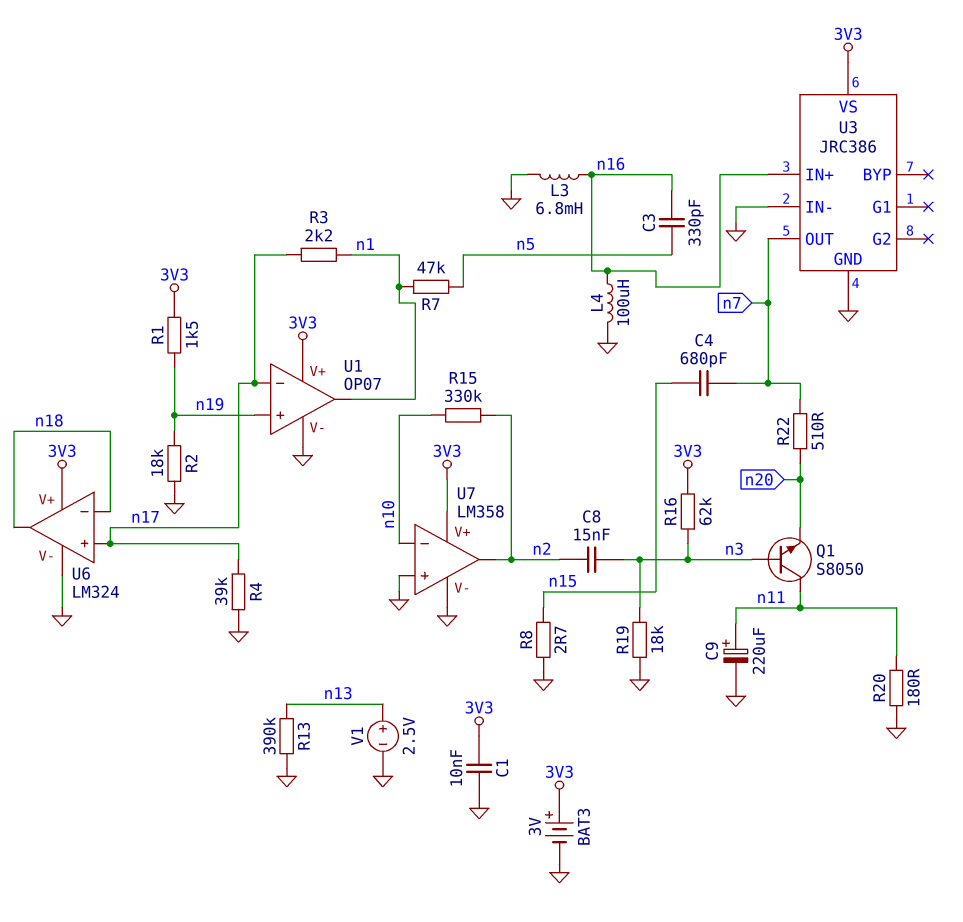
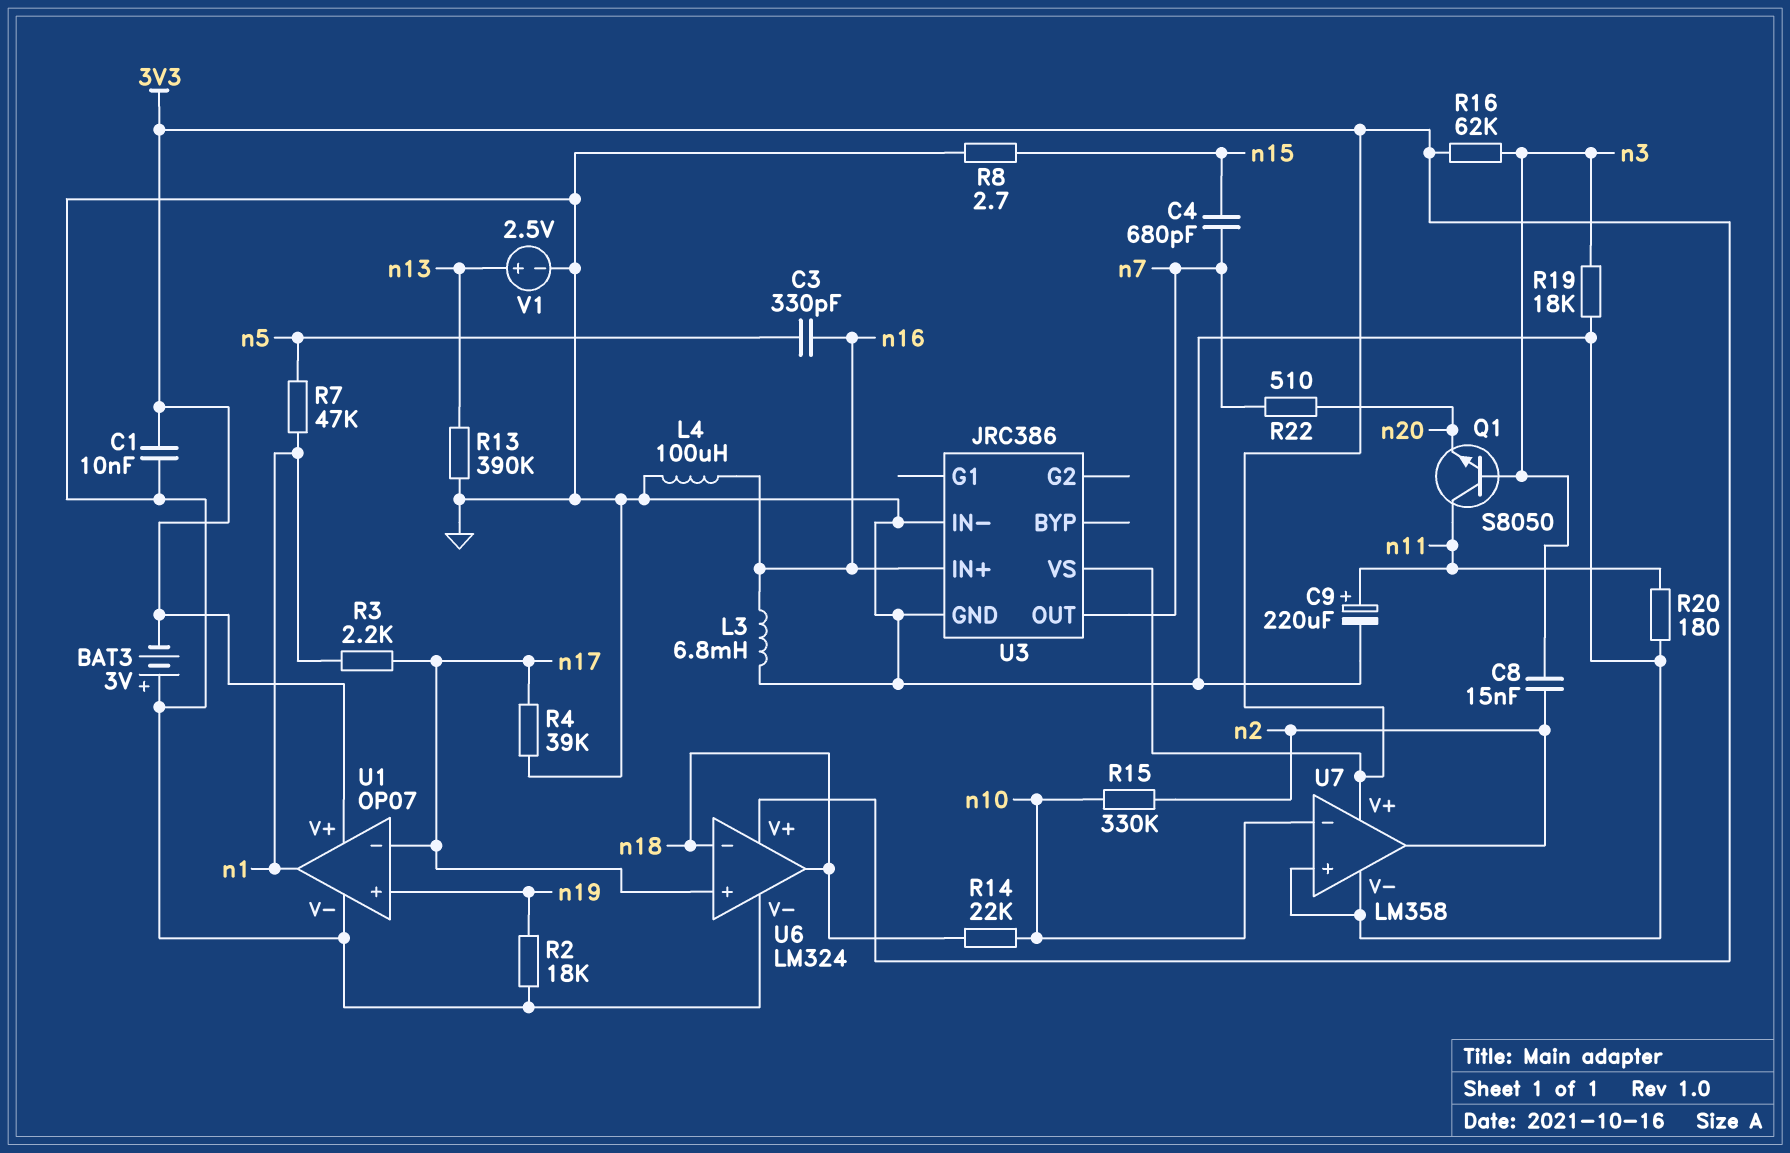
BAT3: 3V (plus 3V3, minus GND) -> 3V (plus GND, minus 3V3)
R1: 1.5k (3V3, n19) -> none
R14: none -> 22k (n10, n18)

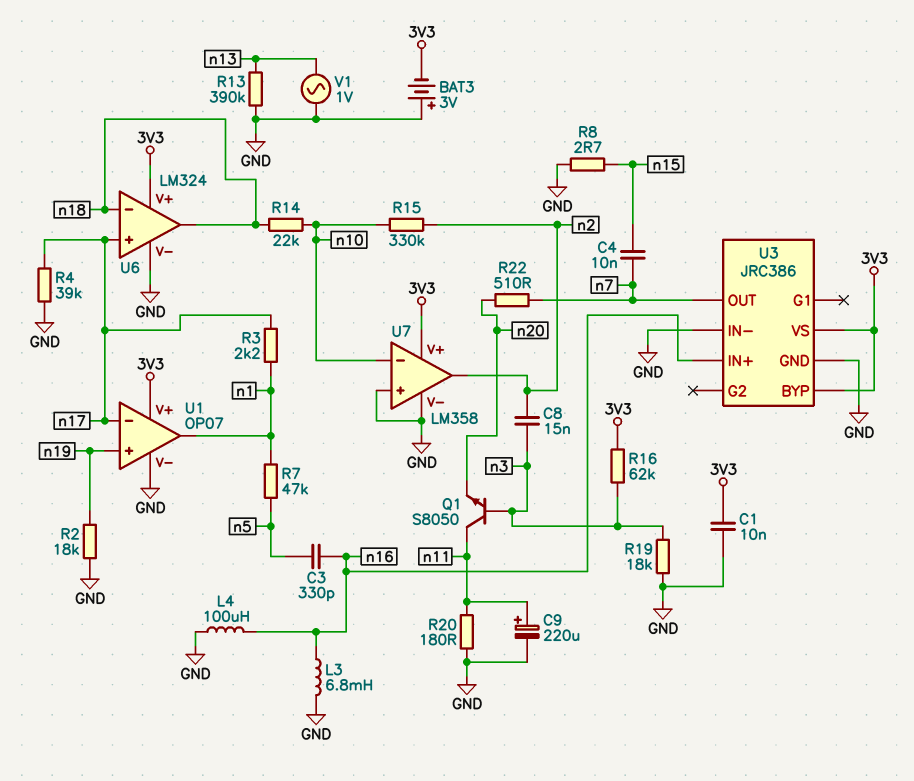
C4: 680pF (n7, n15) -> 10nF (n7, n15)
U3 pin BYP: none -> 3V3
V1: 2.5V (plus n13, minus GND) -> AC 1V (GND, n13)

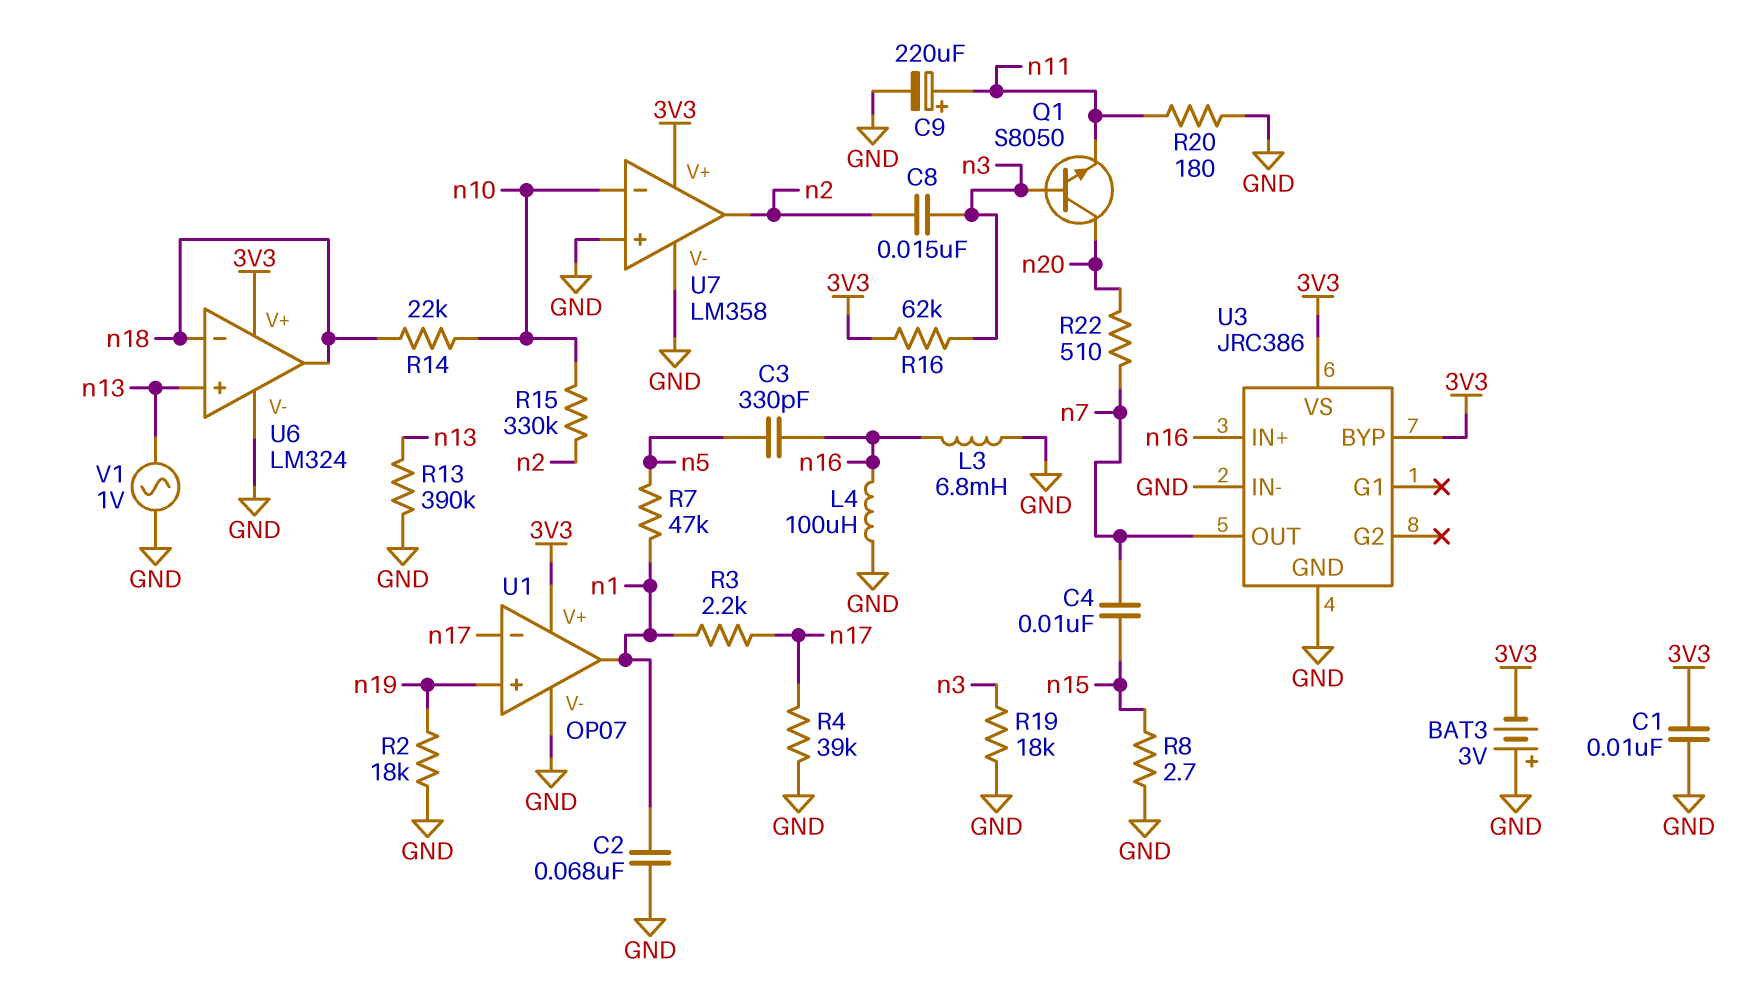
C2: none -> 68nF (GND, n1)
Q1: NPN S8050 (B n3, C n11, E n20) -> NPN S8050 (B n3, C n20, E n11)
U6 pin in+: n17 -> n13

